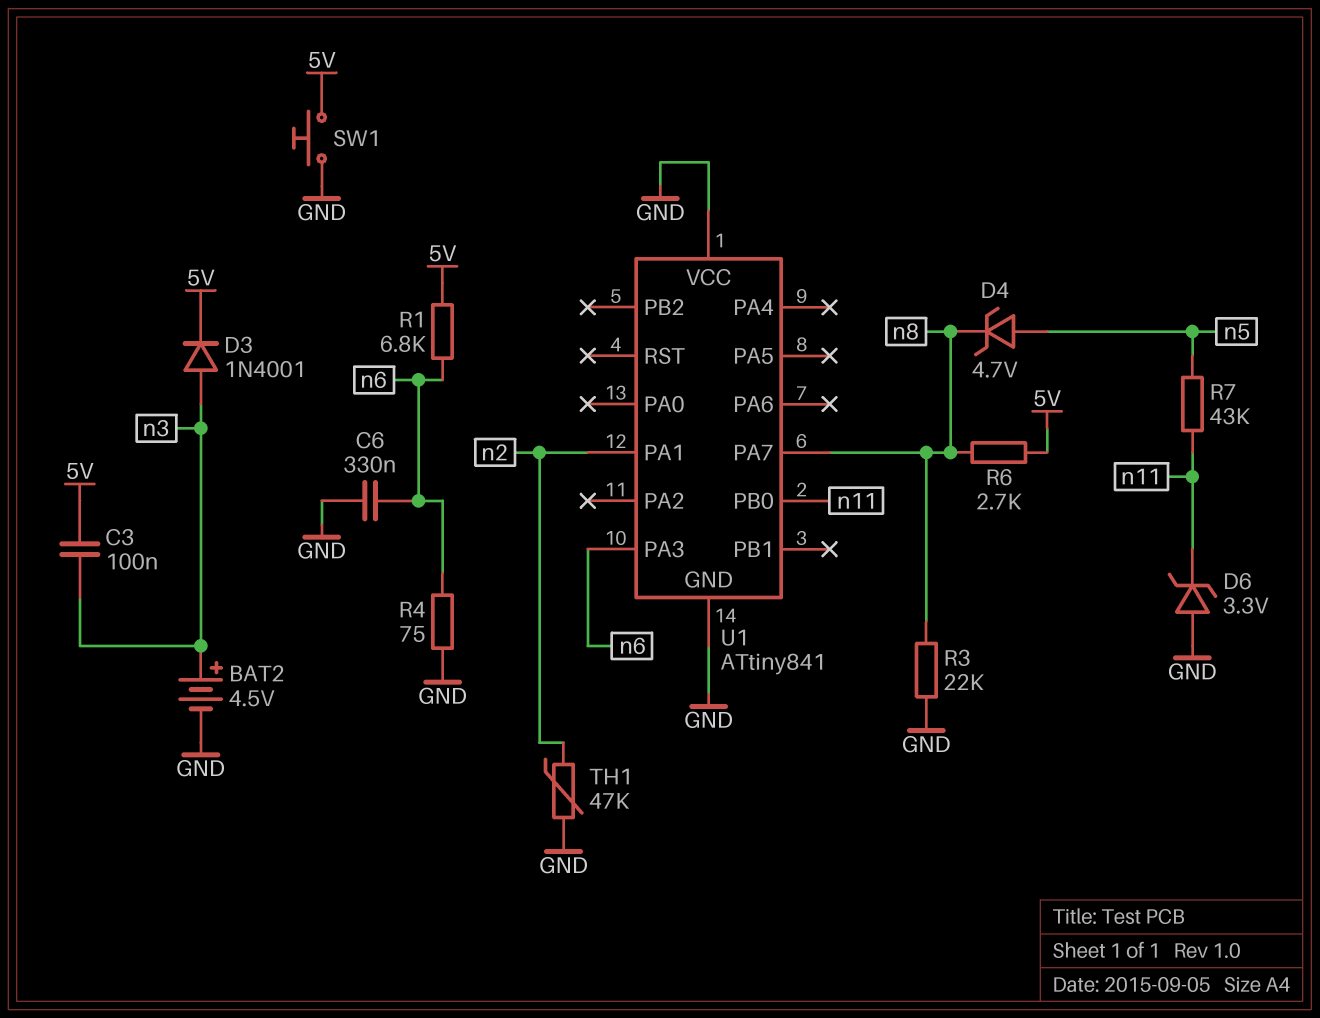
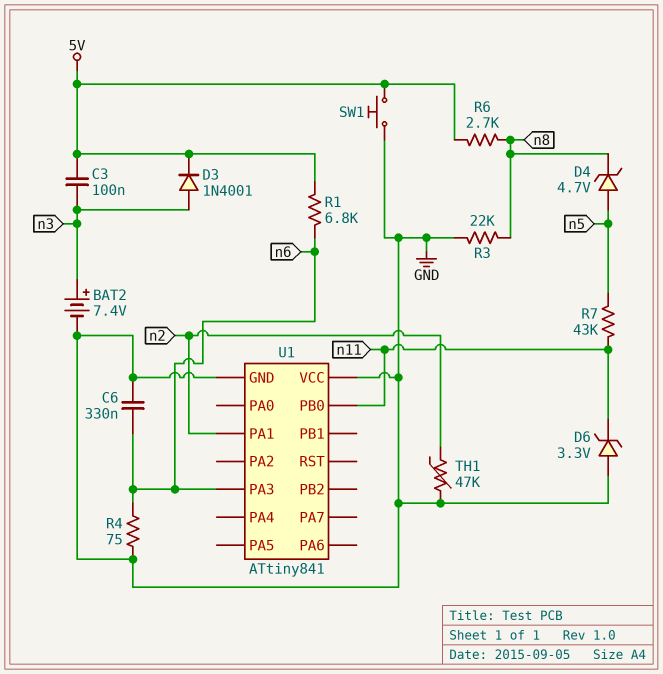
BAT2: 4.5V (plus n3, minus GND) -> 7.4V (plus n3, minus GND)
U1 pin PA7: n8 -> none

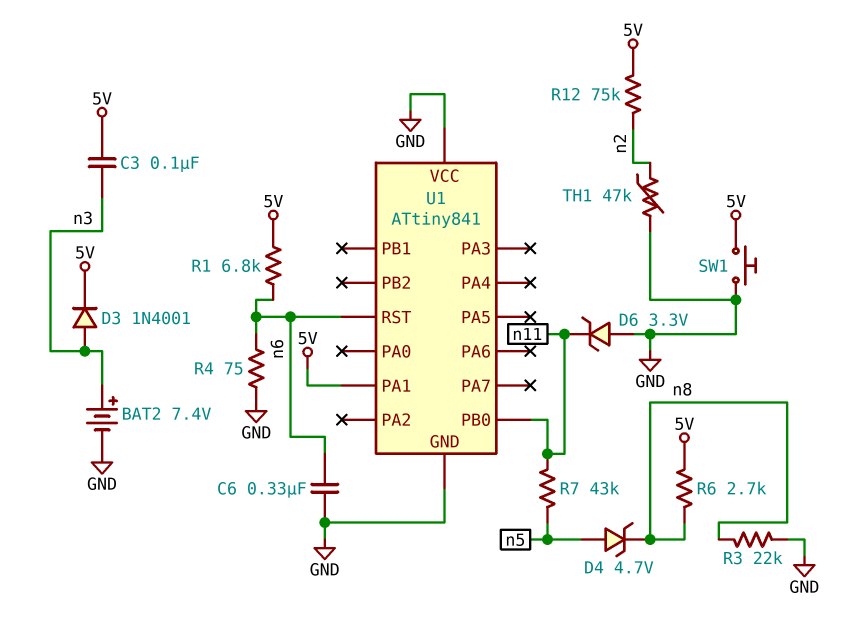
R12: none -> 75k (5V, n2)
U1 pin PA1: n2 -> 5V
U1 pin PA3: n6 -> none
U1 pin RST: none -> n6

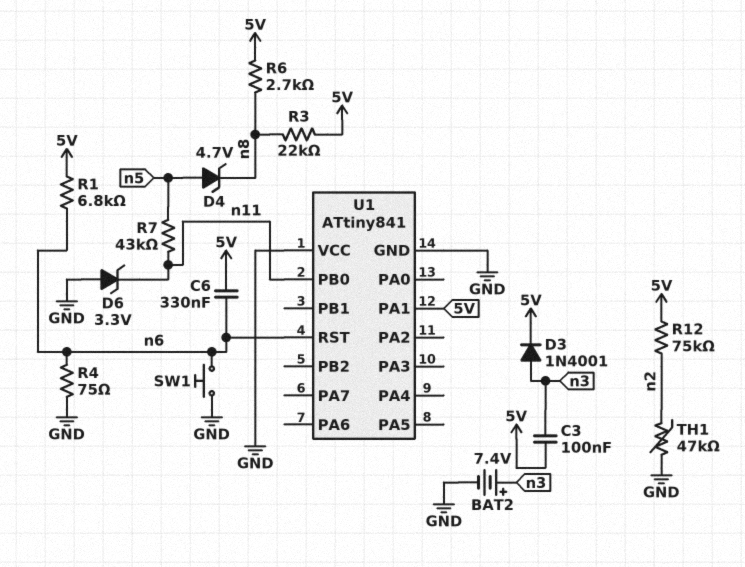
C6: 330nF (GND, n6) -> 330nF (5V, n6)
R3: 22k (GND, n8) -> 22k (5V, n8)
SW1: button (5V, GND) -> button (GND, n6)

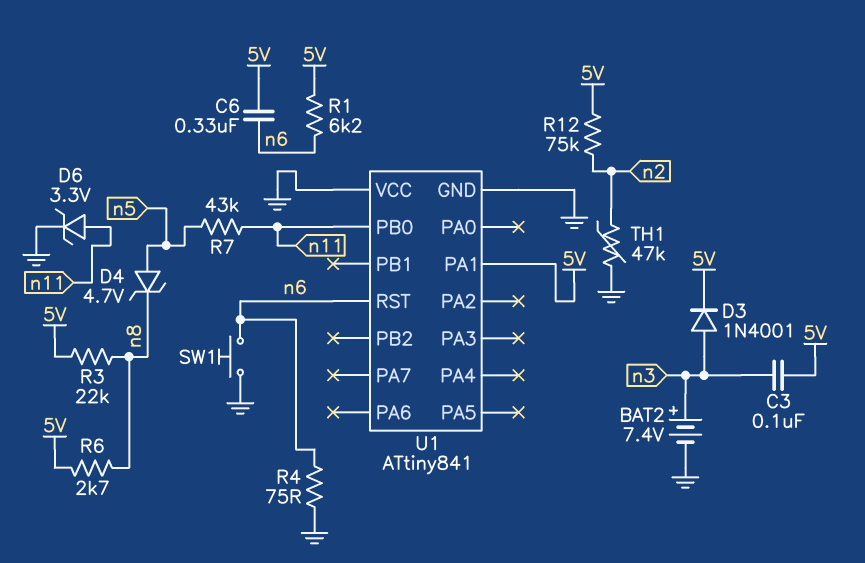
D6: zener 3.3V (A GND, K n11) -> zener 3.3V (A n11, K GND)
R1: 6.8k (5V, n6) -> 6.2k (5V, n6)

